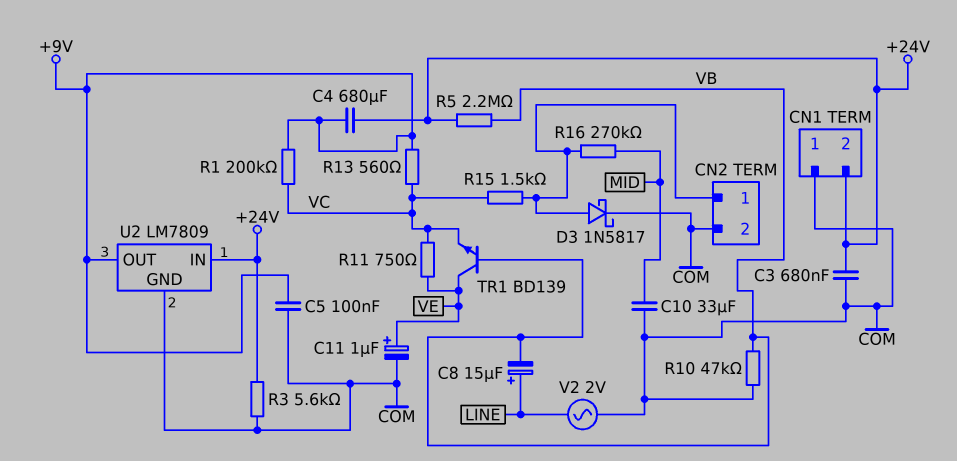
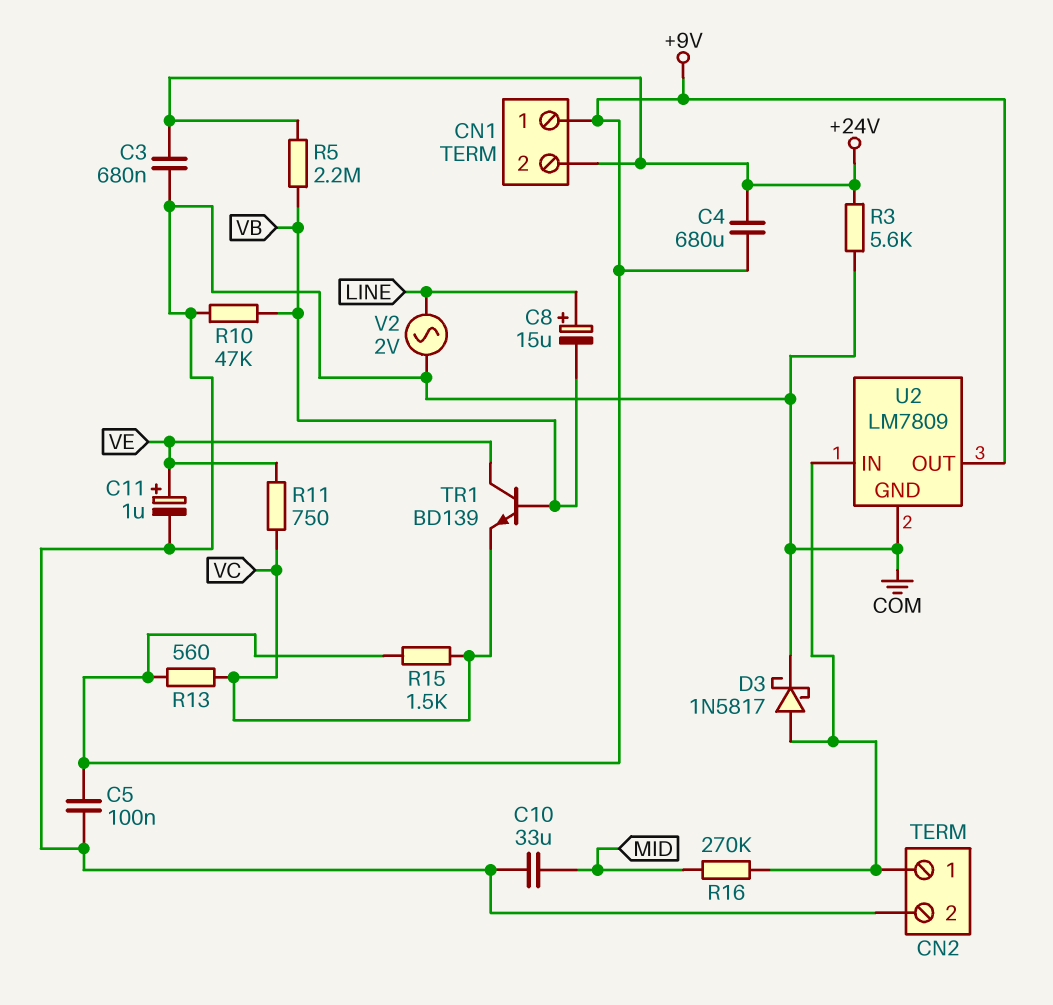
CN1 pin 1: COM -> +9V
R1: 200k (+9V, VC) -> none
R15: 1.5k (CN2/1, VC) -> 1.5k (+9V, VC)
U2 pin IN: +24V -> CN2/1

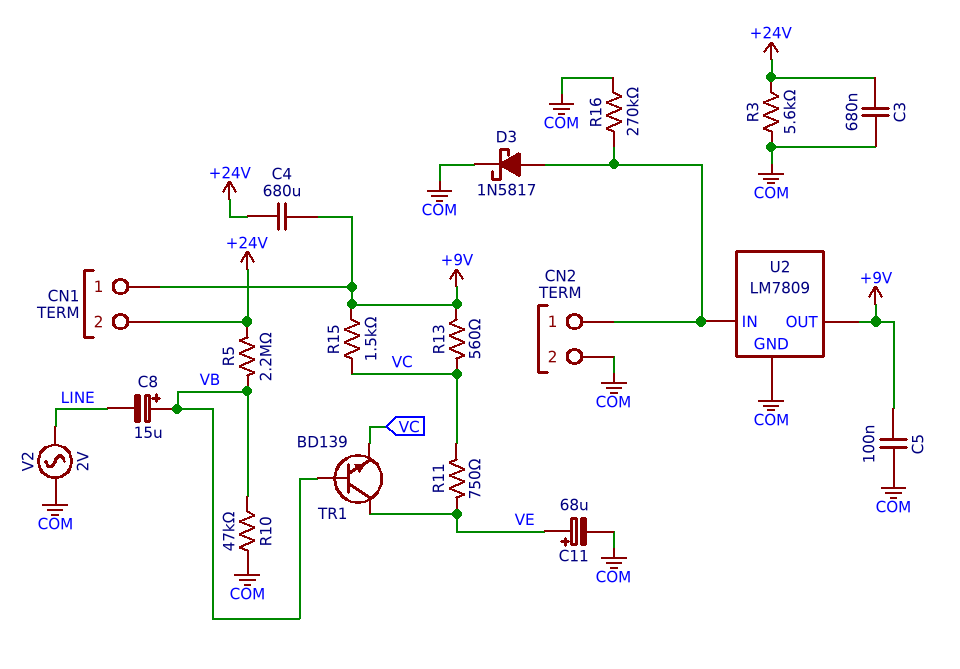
C8: 15uF (plus LINE, minus VB) -> 15uF (plus VB, minus LINE)
C10: 33uF (COM, MID) -> none
C11: 1uF (plus VE, minus COM) -> 68uF (plus VE, minus COM)
R16: 270k (CN2/1, MID) -> 270k (CN2/1, COM)

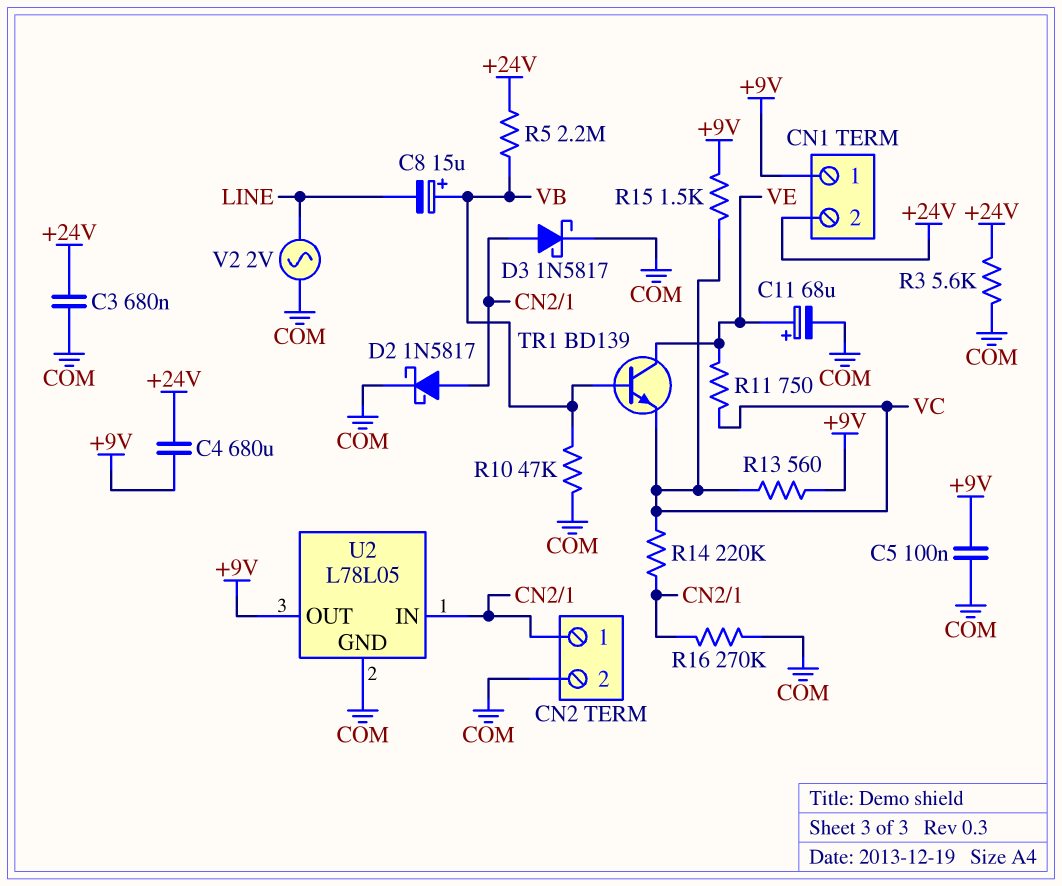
D2: none -> schottky 1N5817 (A CN2/1, K COM)
R14: none -> 220k (CN2/1, VC)
U2: LM7809 -> L78L05

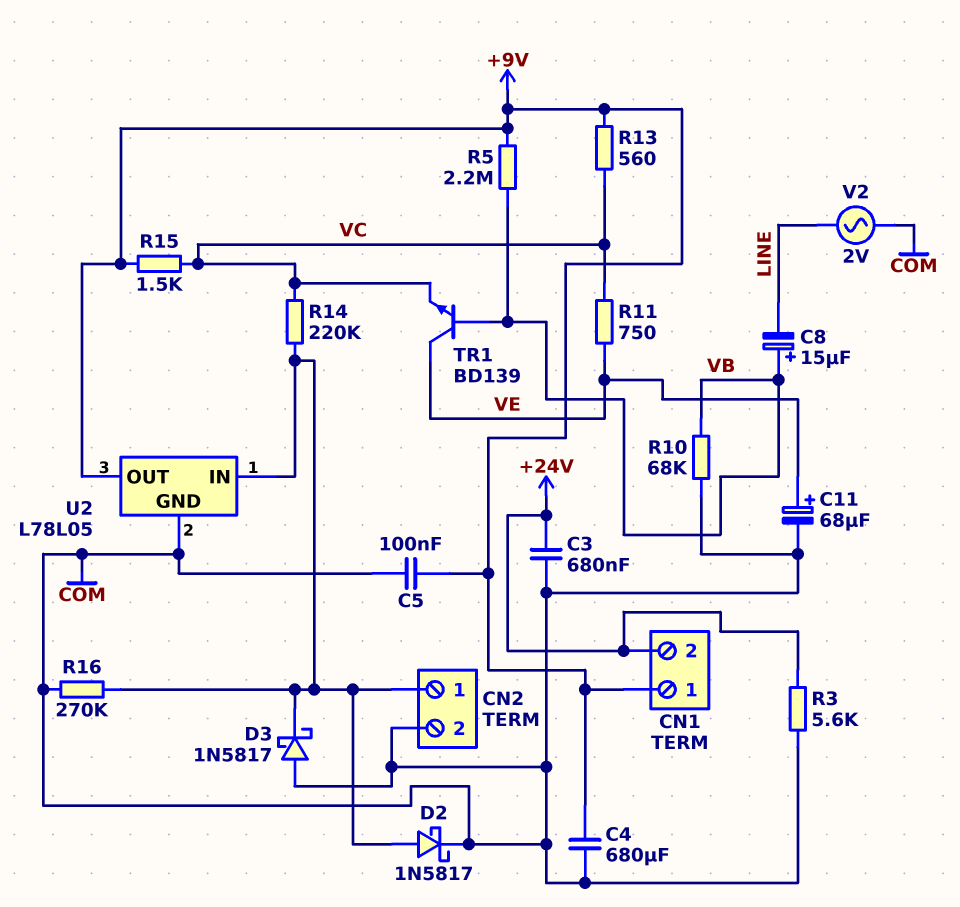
C4: 680uF (+9V, +24V) -> 680uF (+9V, COM)
D3: schottky 1N5817 (A CN2/1, K COM) -> schottky 1N5817 (A COM, K CN2/1)
R5: 2.2M (+24V, VB) -> 2.2M (+9V, VB)
R10: 47k (COM, VB) -> 68k (COM, VB)

